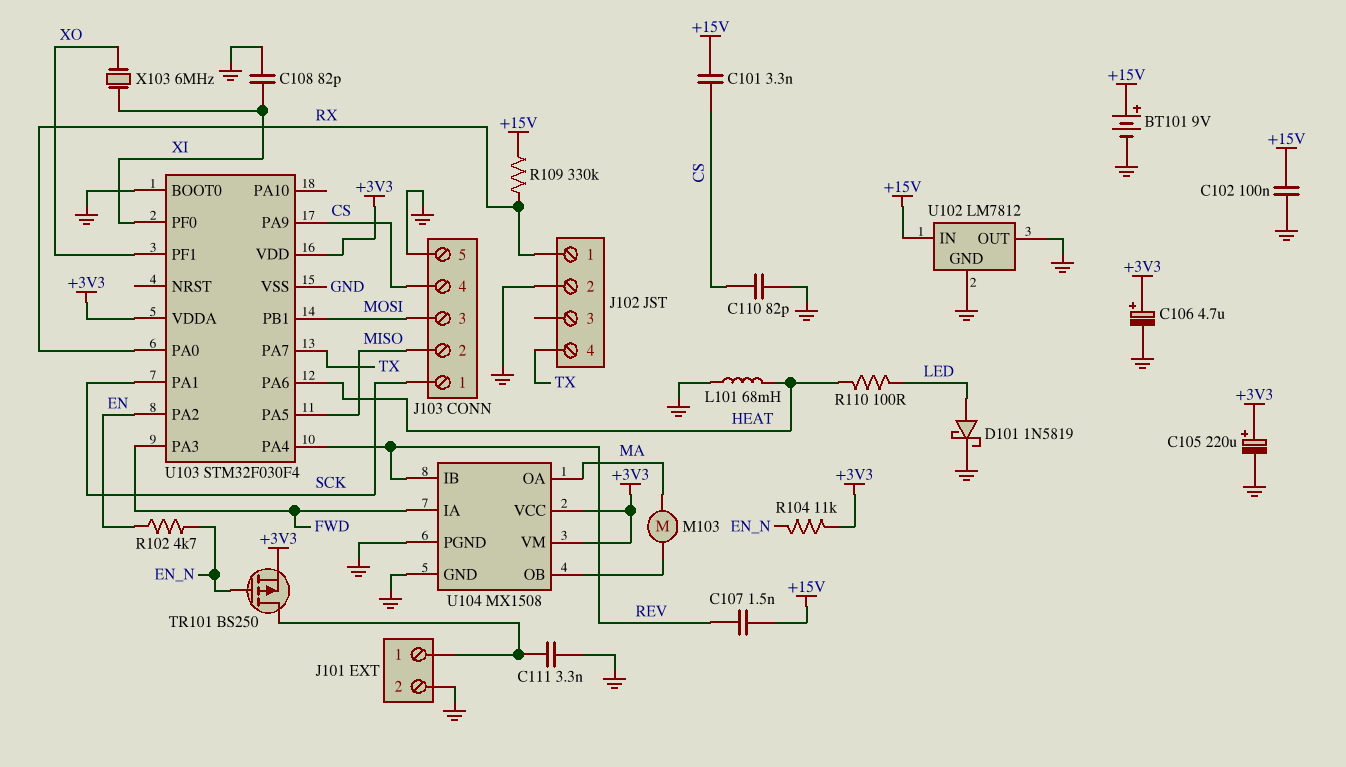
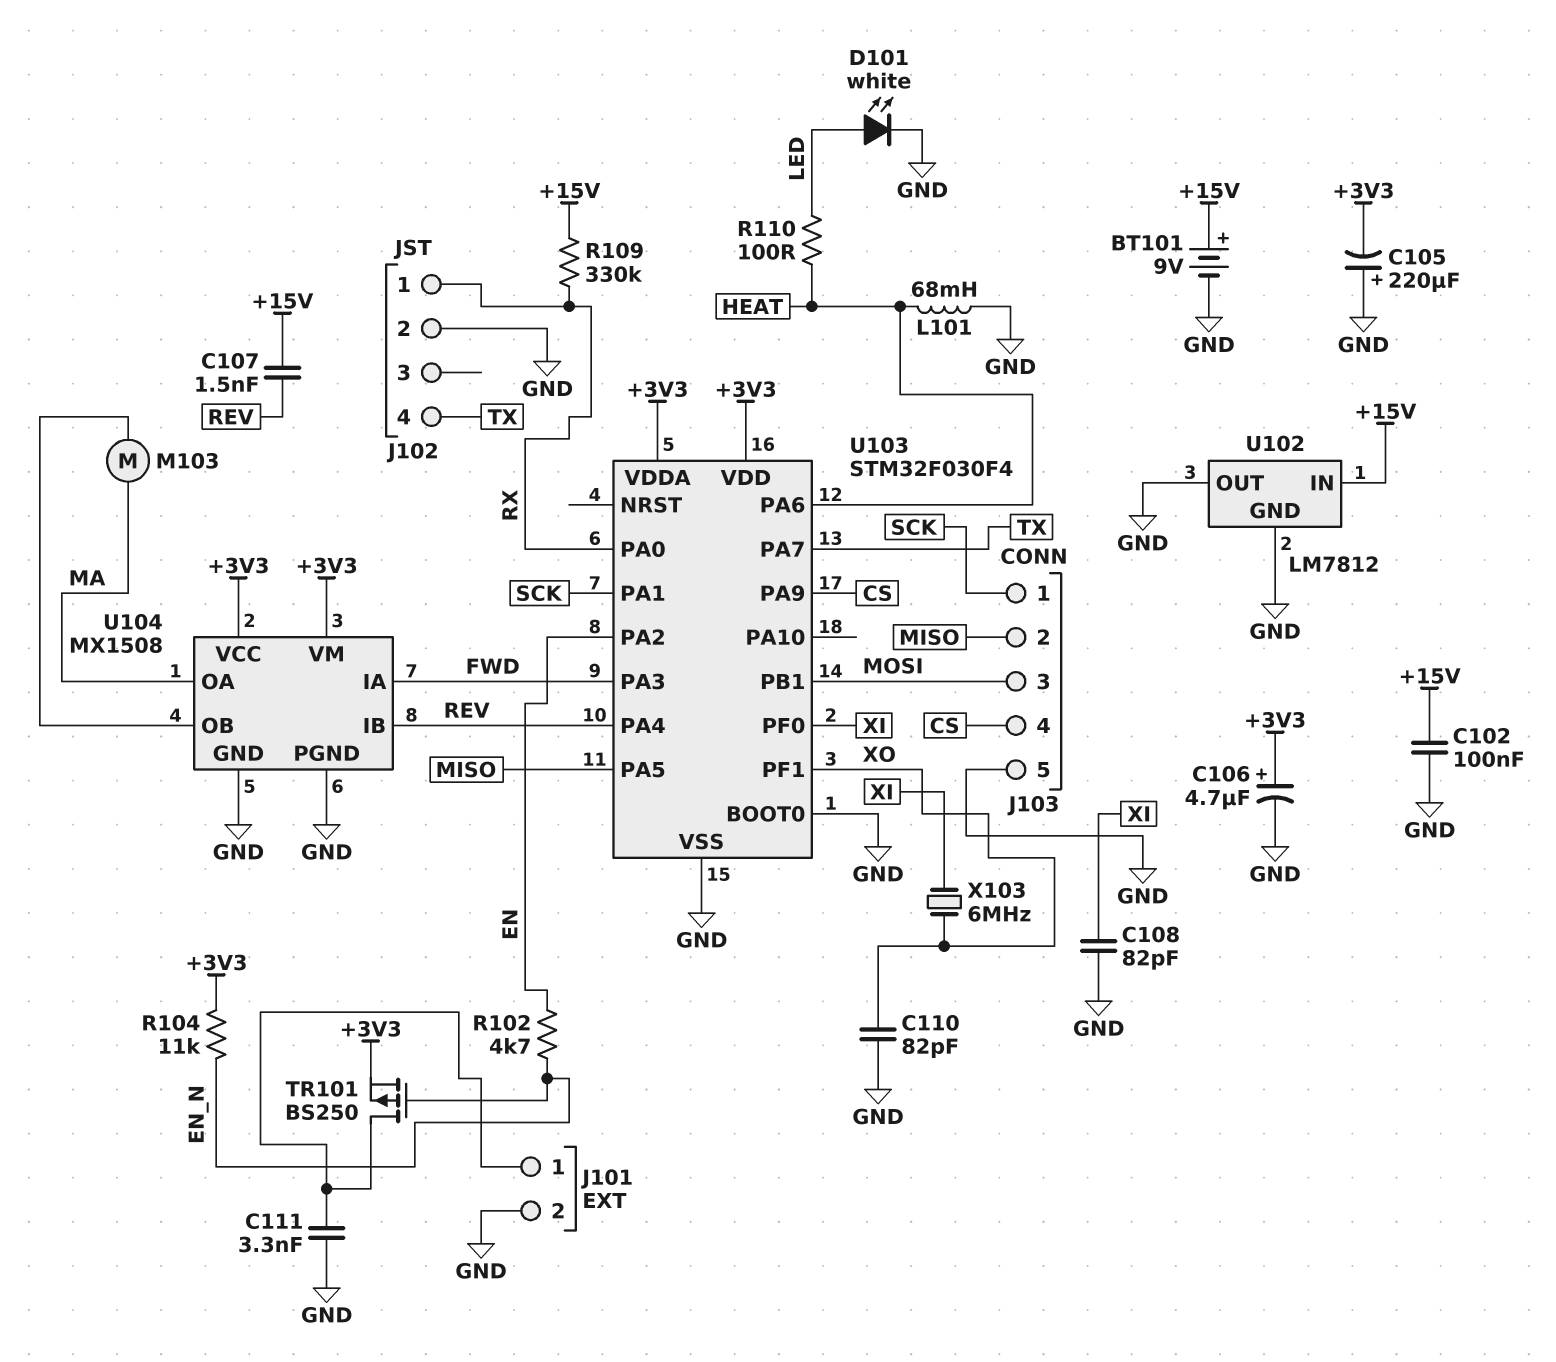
C101: 3.3nF (+15V, CS) -> none
C105: 220uF (plus +3V3, minus GND) -> 220uF (plus GND, minus +3V3)
C110: 82pF (CS, GND) -> 82pF (GND, XO)
D101: schottky 1N5819 (A LED, K GND) -> LED white (A LED, K GND)

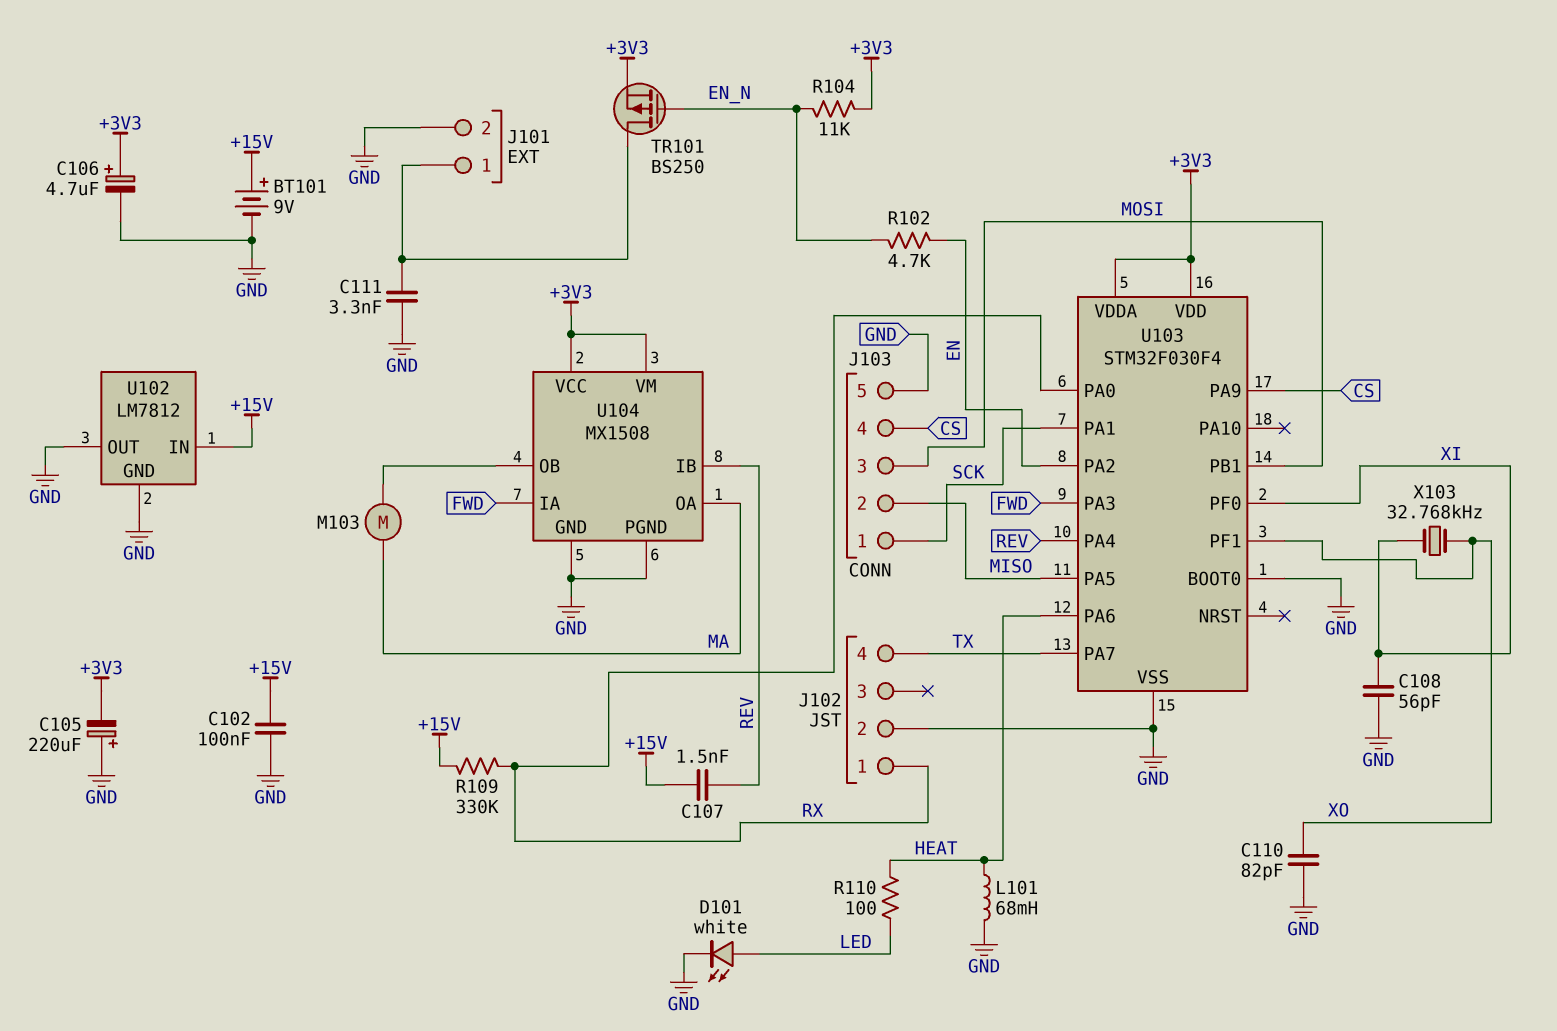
C108: 82pF (GND, XI) -> 56pF (GND, XI)
X103: 6MHz (XI, XO) -> 32.768kHz (XI, XO)

